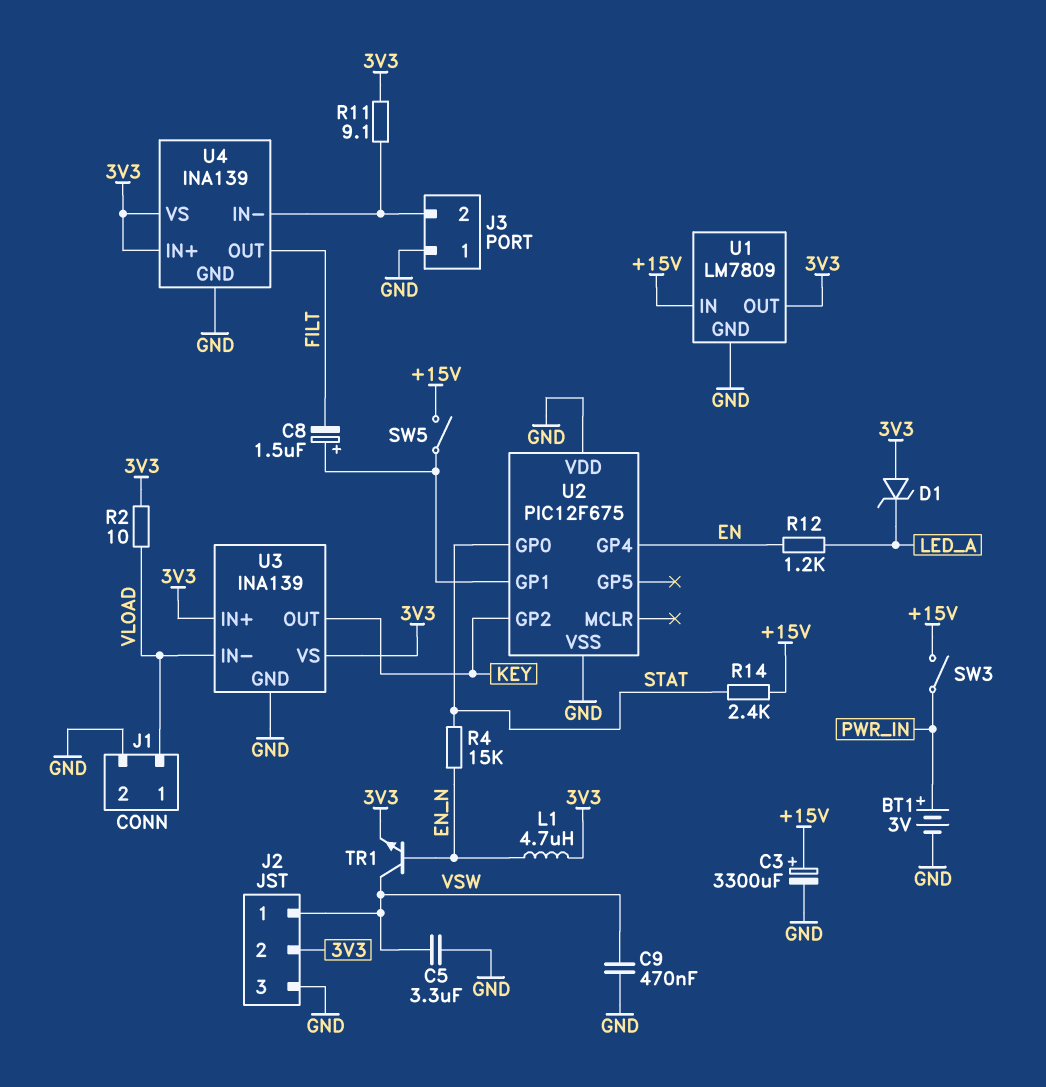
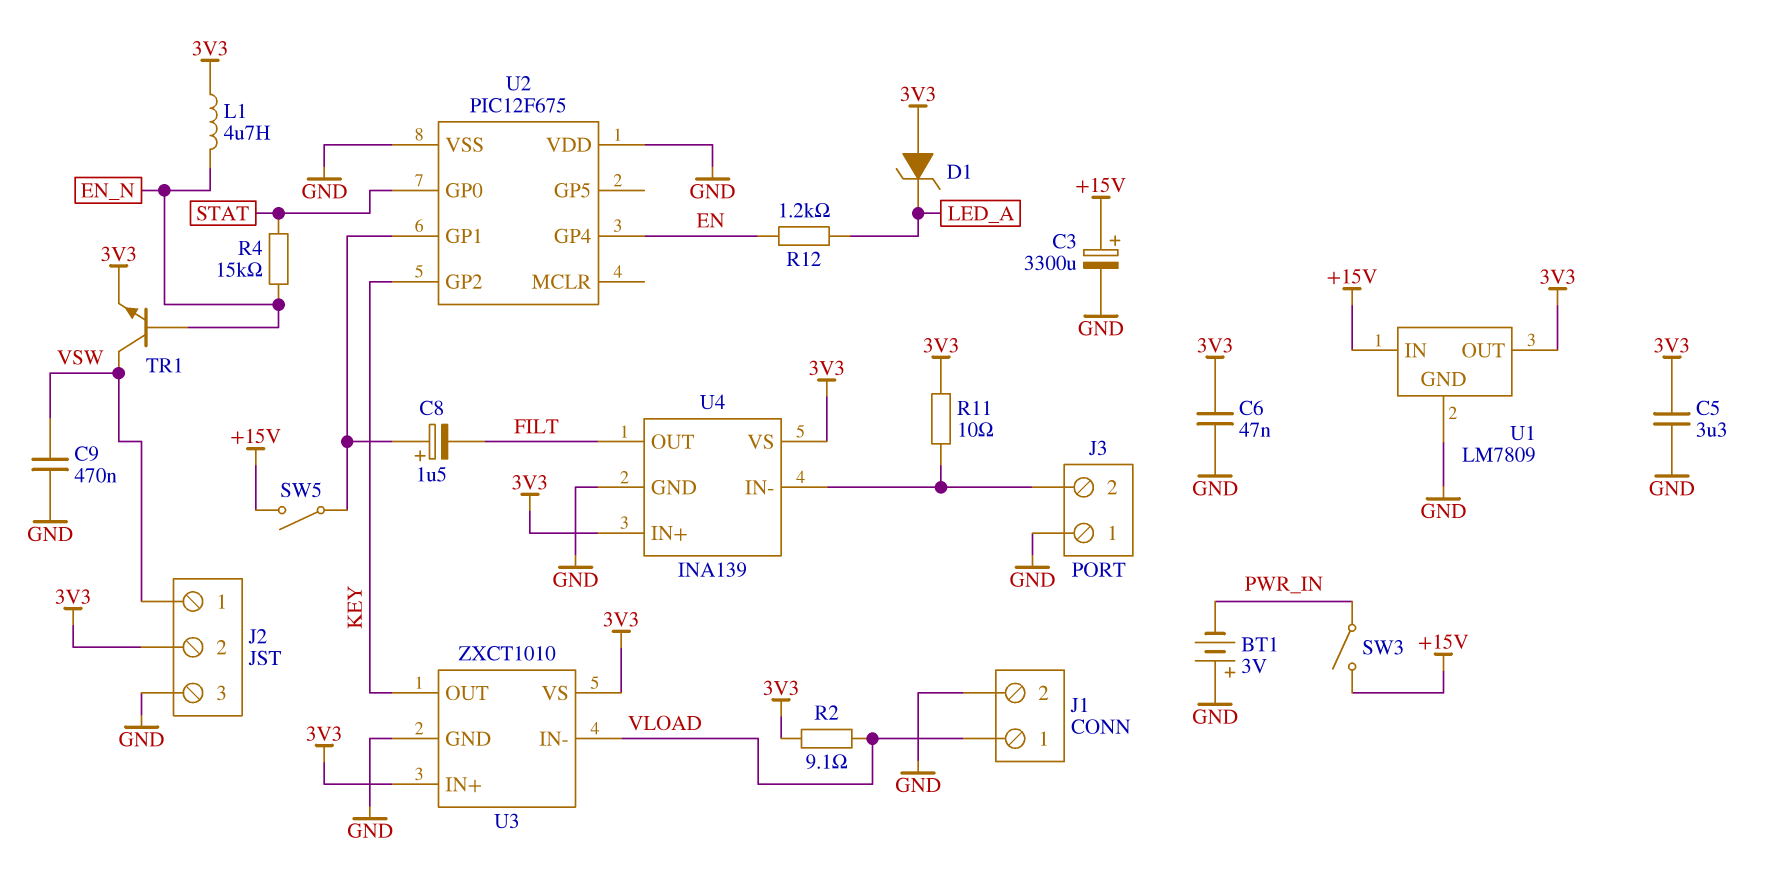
BT1: 3V (plus PWR_IN, minus GND) -> 3V (plus GND, minus PWR_IN)
C5: 3.3uF (GND, VSW) -> 3.3uF (3V3, GND)
C6: none -> 47nF (3V3, GND)
R2: 10 (3V3, VLOAD) -> 9.1 (3V3, VLOAD)
R11: 9.1 (3V3, J3/2) -> 10 (3V3, J3/2)
R14: 2.4k (+15V, STAT) -> none
U3: INA139 -> ZXCT1010

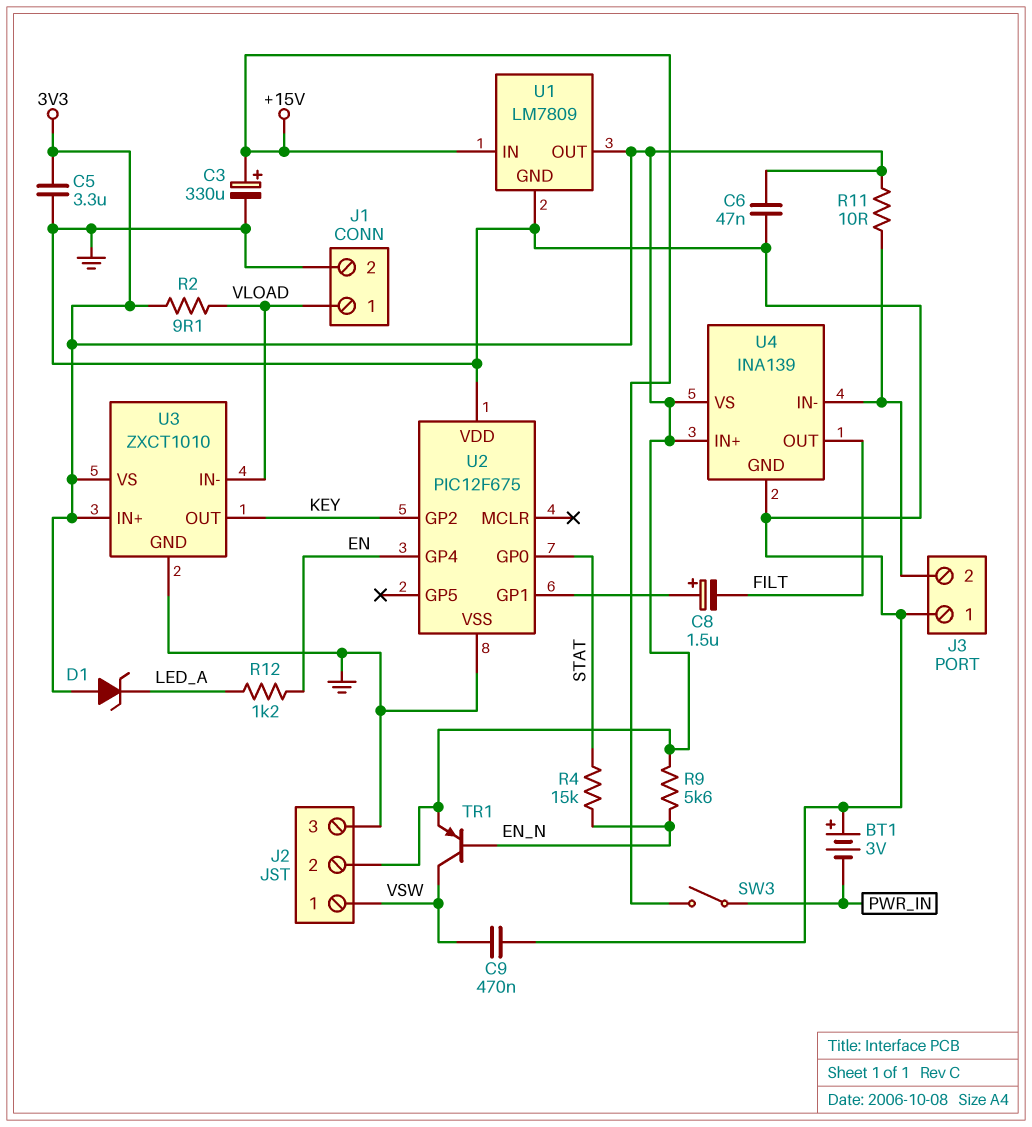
C3: 3300uF (plus +15V, minus GND) -> 330uF (plus +15V, minus GND)
L1: 4.7uH (3V3, EN_N) -> none
R9: none -> 5.6k (3V3, EN_N)
SW5: switch (+15V, U2/GP1) -> none
TR1: NPN (B EN_N, C VSW, E 3V3) -> PNP (B EN_N, C VSW, E 3V3)

